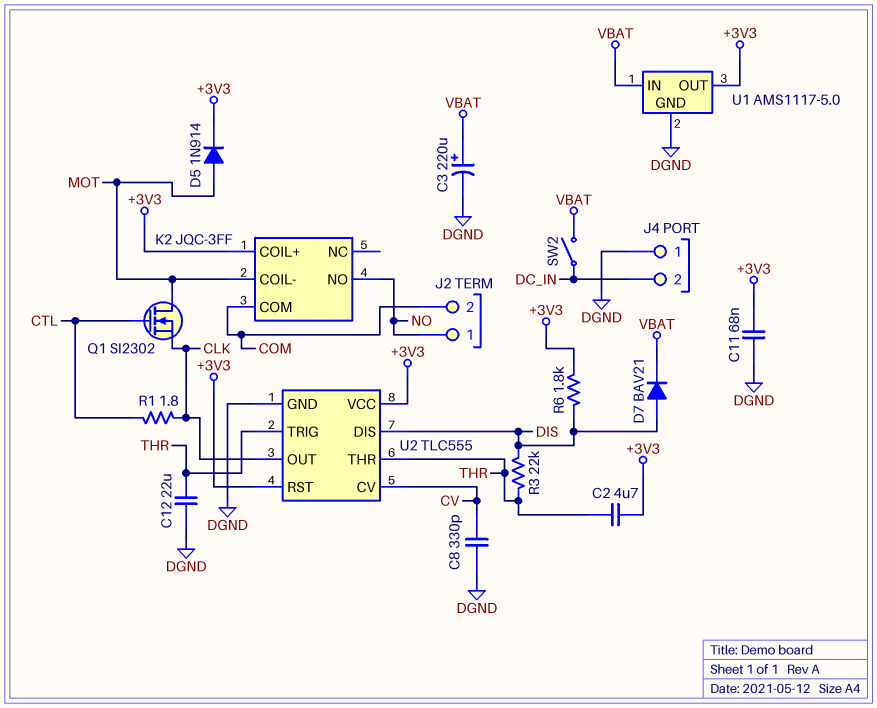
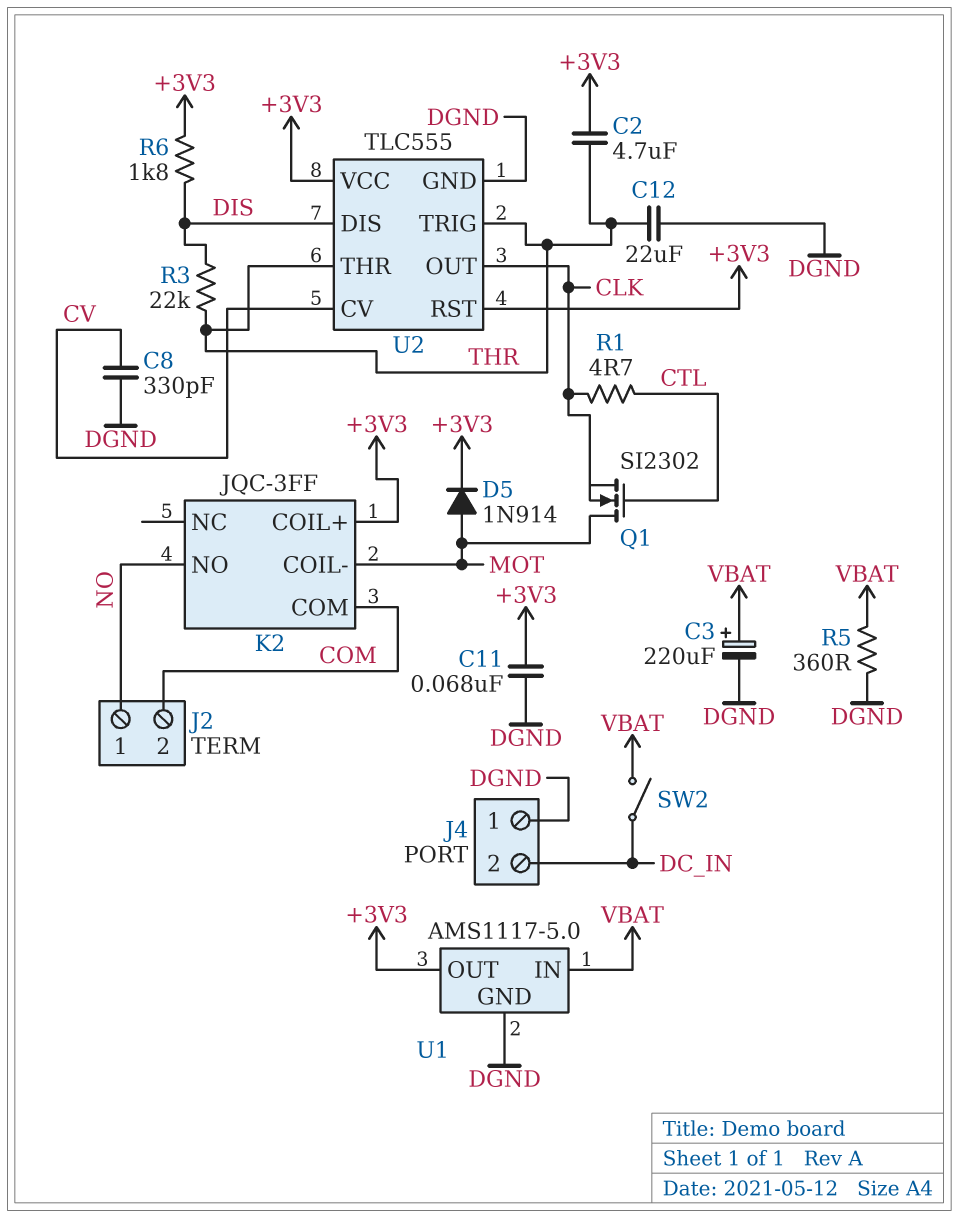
D7: diode BAV21 (A DIS, K VBAT) -> none
R1: 1.8 (CLK, CTL) -> 4.7 (CLK, CTL)
R5: none -> 360 (DGND, VBAT)

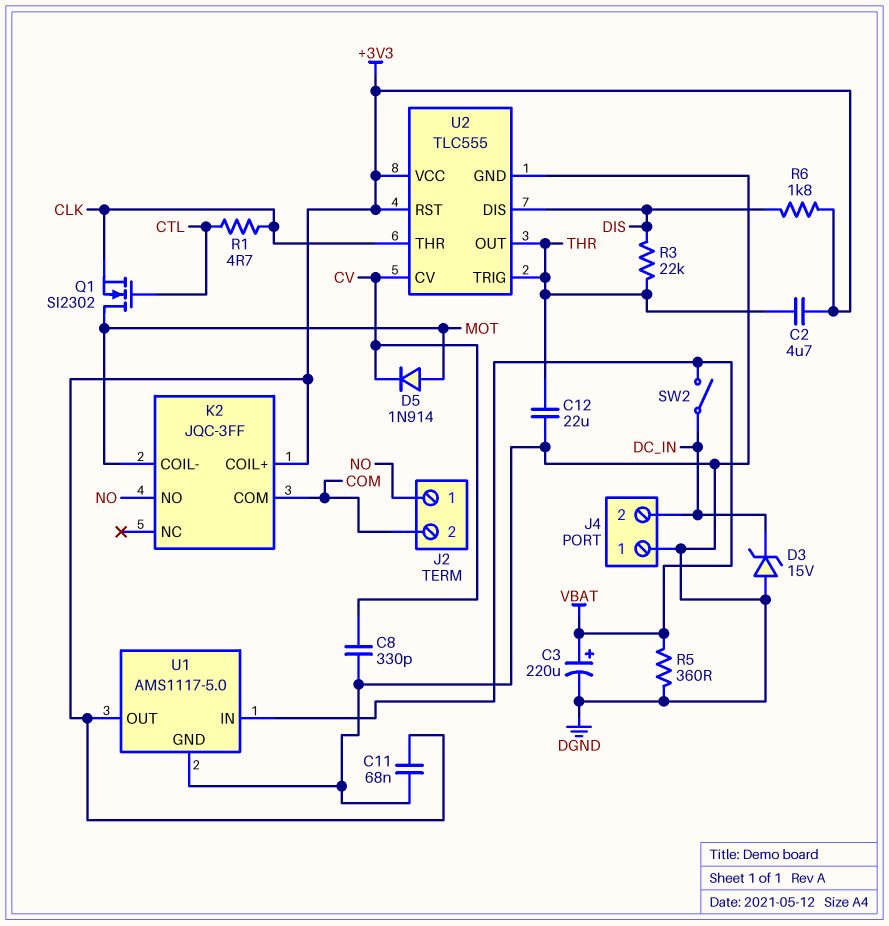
D3: none -> zener 15V (A DGND, K DC_IN)
D5: diode 1N914 (A MOT, K +3V3) -> diode 1N914 (A MOT, K CV)
U2 pin OUT: CLK -> THR
U2 pin THR: THR -> CLK

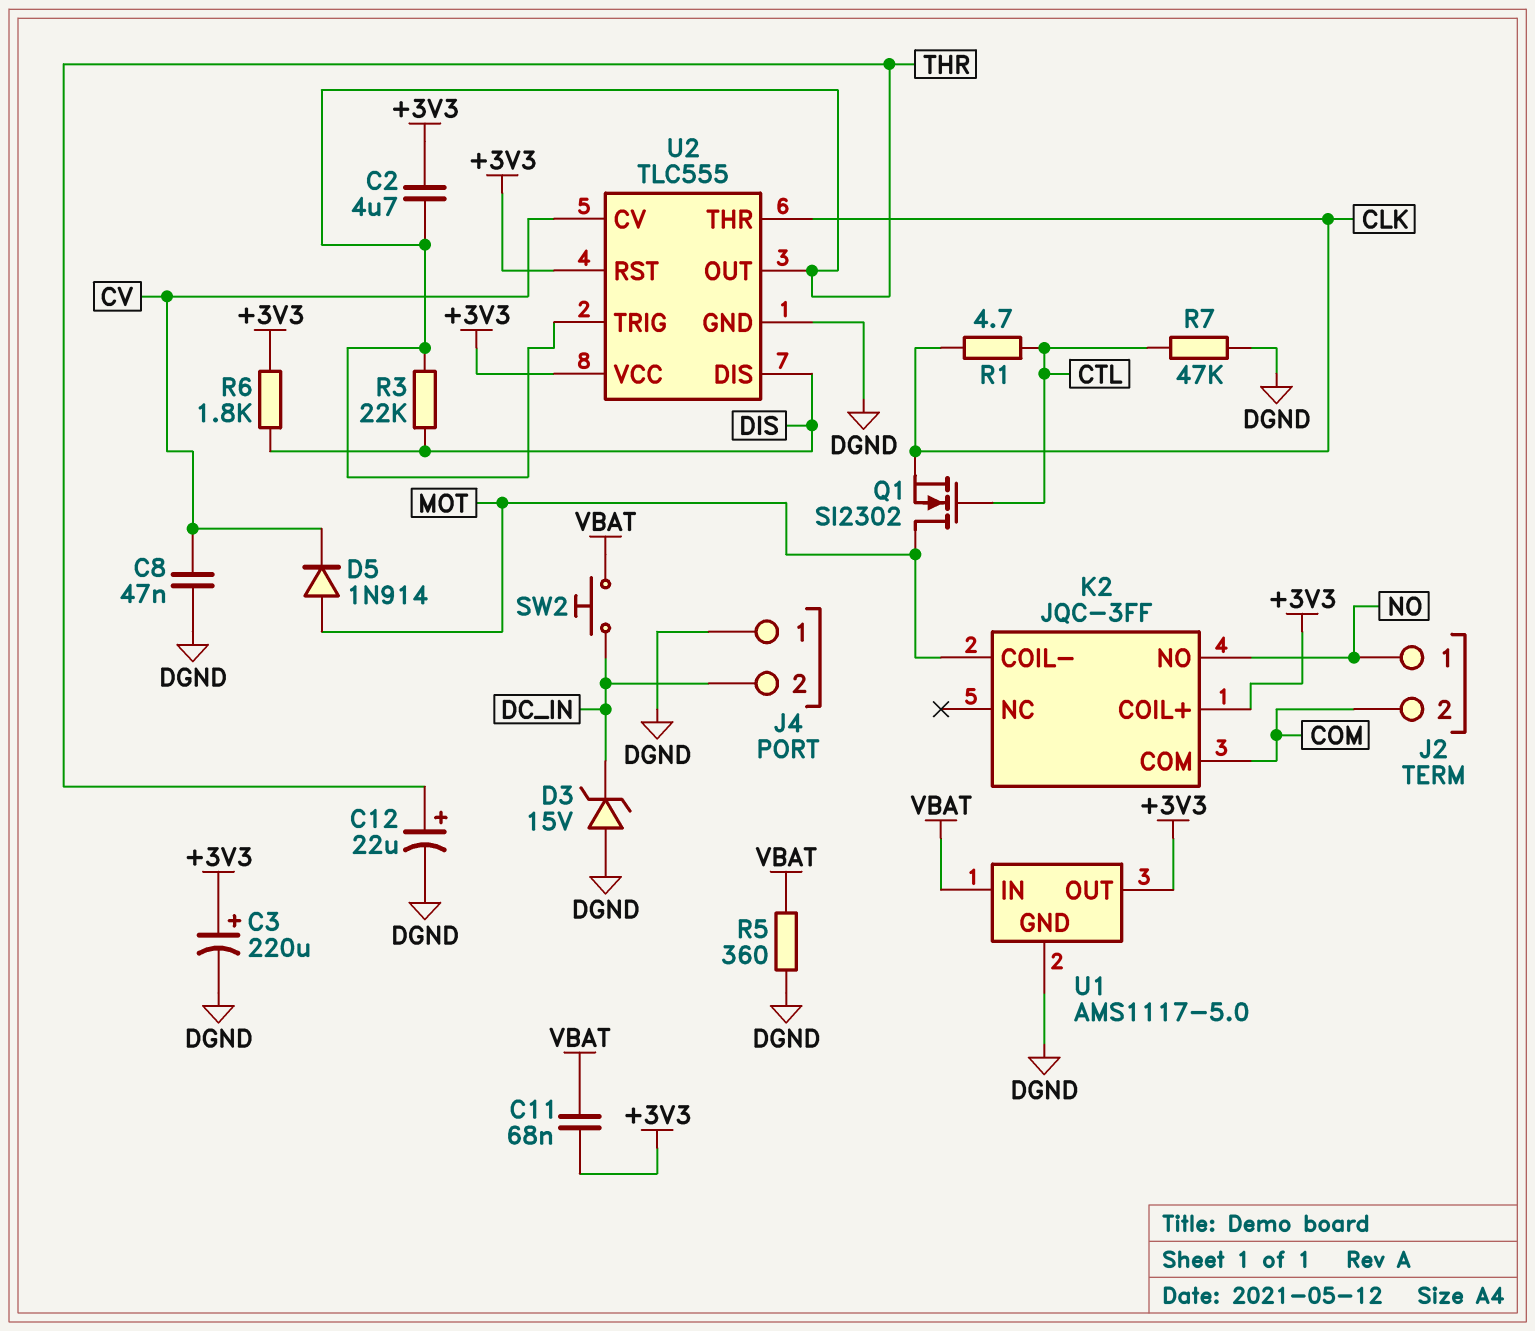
C3: 220uF (plus VBAT, minus DGND) -> 220uF (plus +3V3, minus DGND)
C8: 330pF (CV, DGND) -> 47nF (CV, DGND)
C11: 68nF (+3V3, DGND) -> 68nF (+3V3, VBAT)
C12: 22uF (DGND, THR) -> 22uF (plus THR, minus DGND)
R7: none -> 47k (CTL, DGND)
SW2: switch (DC_IN, VBAT) -> button (DC_IN, VBAT)

